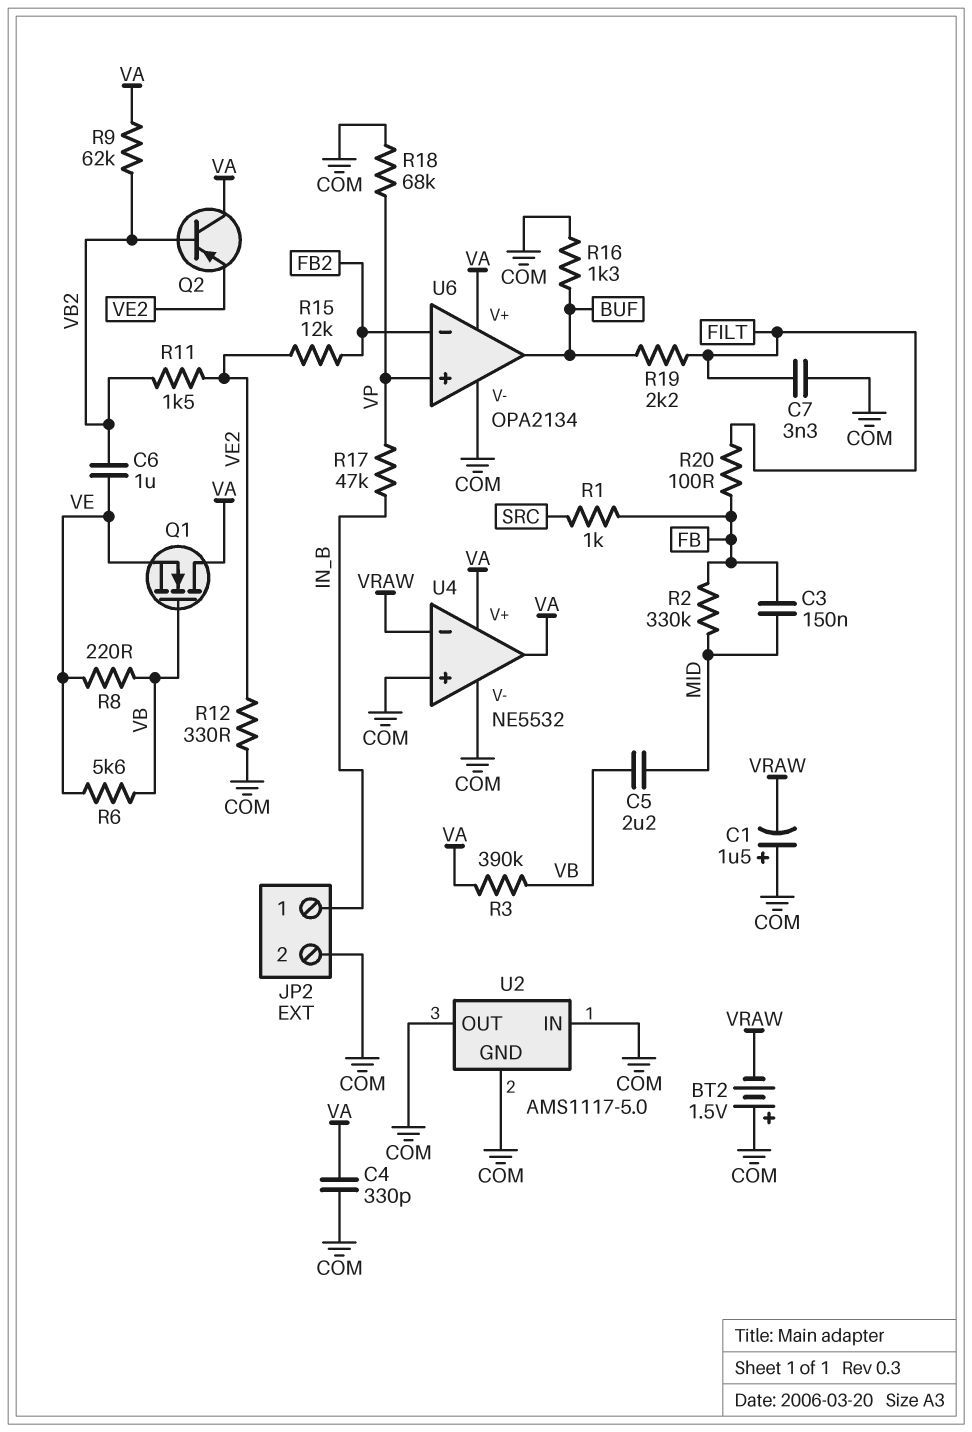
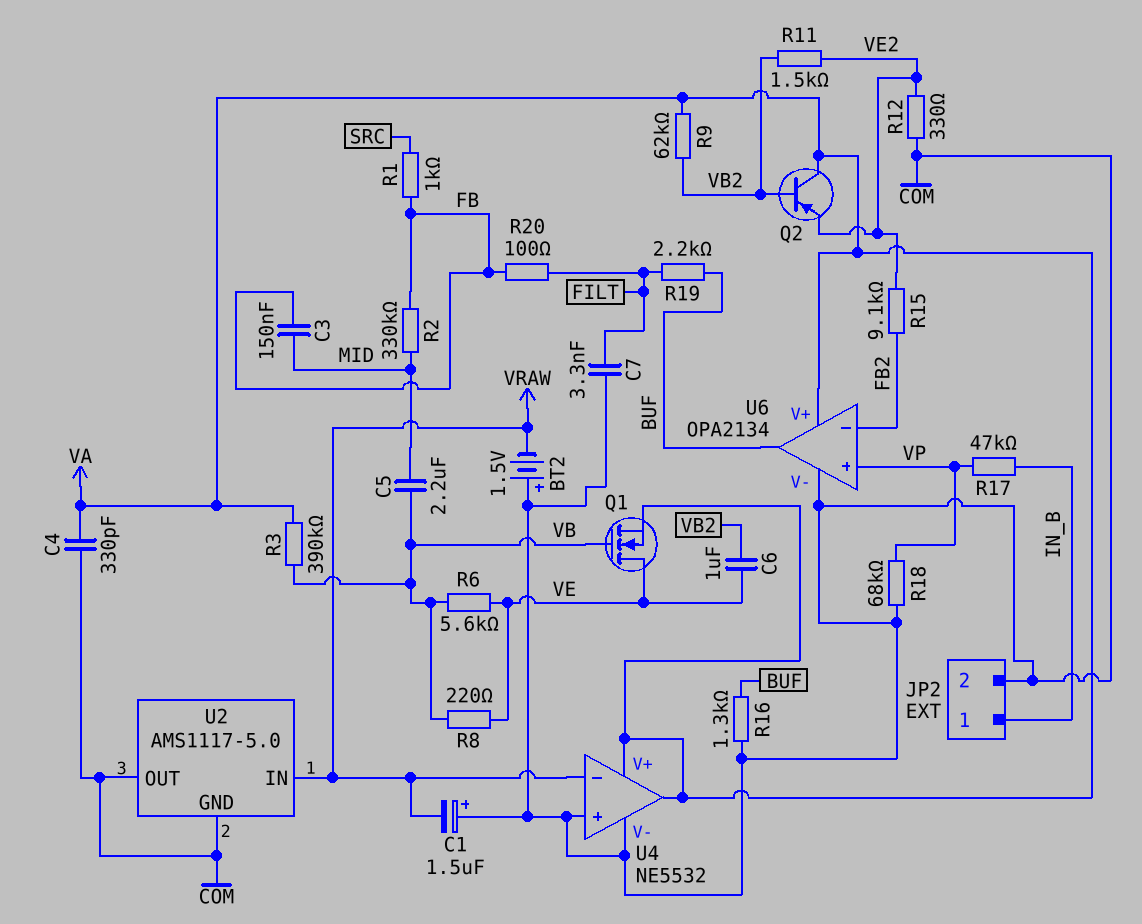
Q1: NMOS (G VB, D VA, S VE) -> NMOS (G VB, D VE, S VA)
R15: 12k (FB2, VE2) -> 9.1k (FB2, VE2)
U2 pin IN: COM -> VRAW

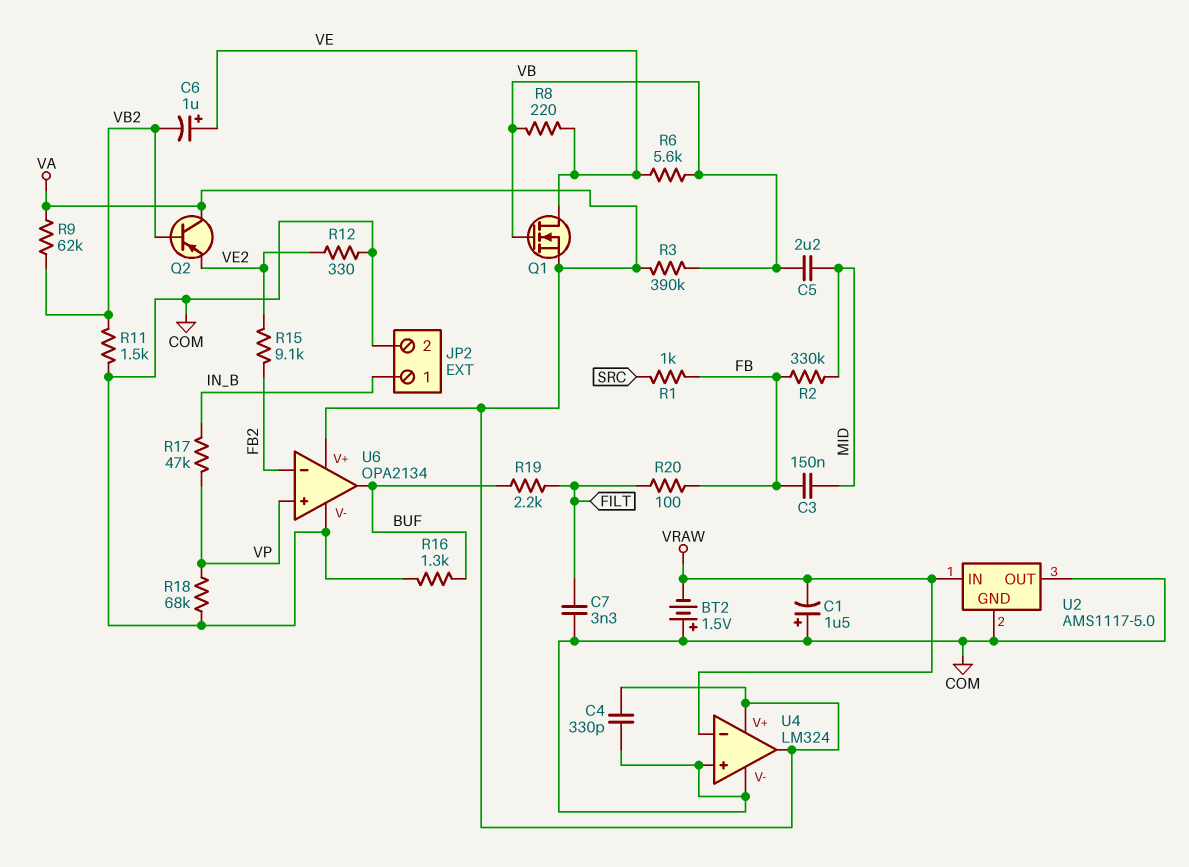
C6: 1uF (VB2, VE) -> 1uF (plus VE, minus VB2)
R11: 1.5k (VB2, VE2) -> 1.5k (COM, VB2)
U4: NE5532 -> LM324

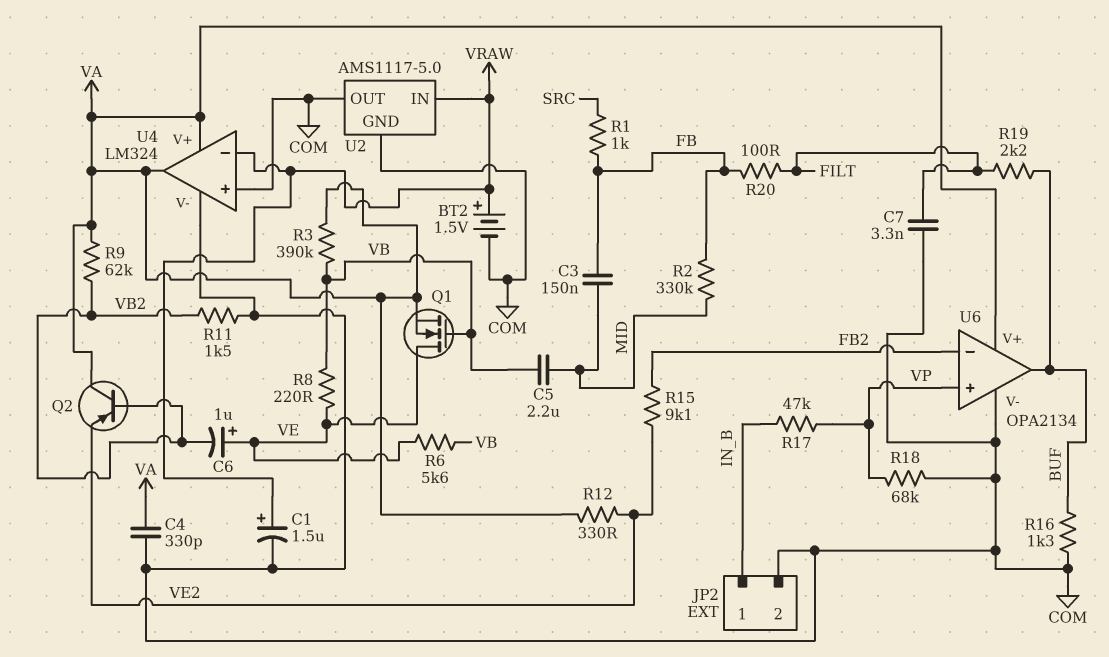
BT2: 1.5V (plus COM, minus VRAW) -> 1.5V (plus VRAW, minus COM)
C1: 1.5uF (plus COM, minus VRAW) -> 1.5uF (plus VRAW, minus COM)
R12: 330 (COM, VE2) -> 330 (VA, VE2)

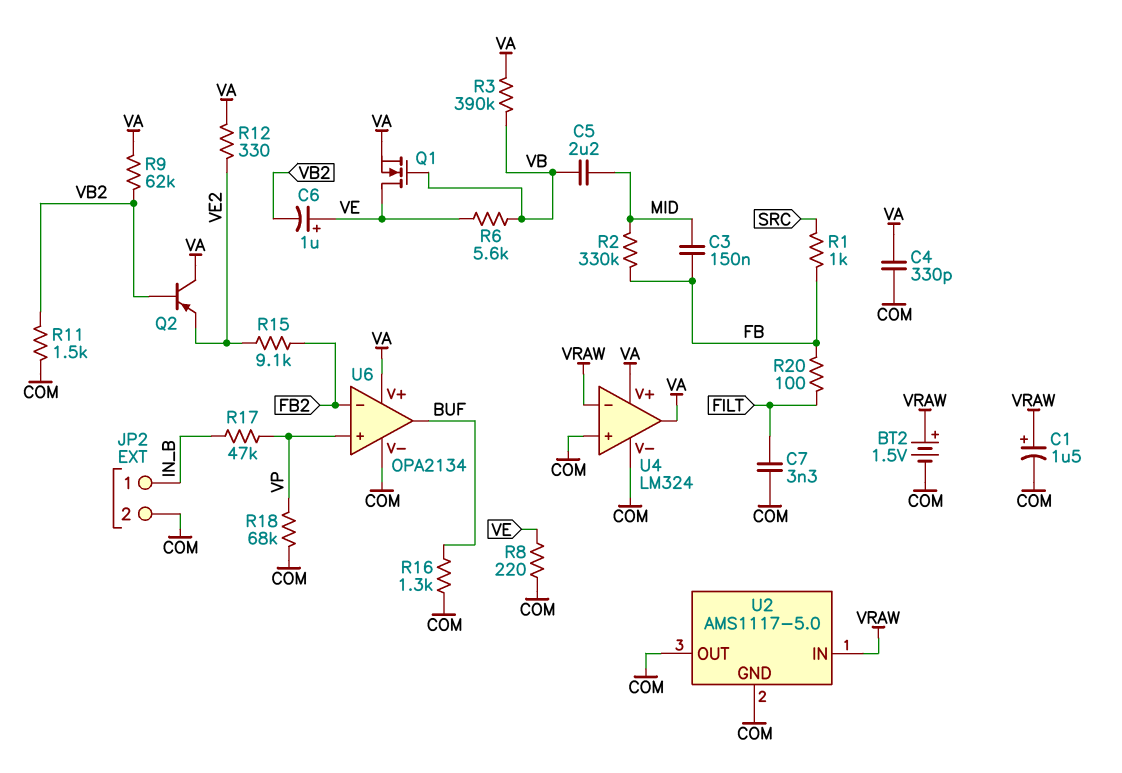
R8: 220 (VB, VE) -> 220 (COM, VE)
R19: 2.2k (BUF, FILT) -> none

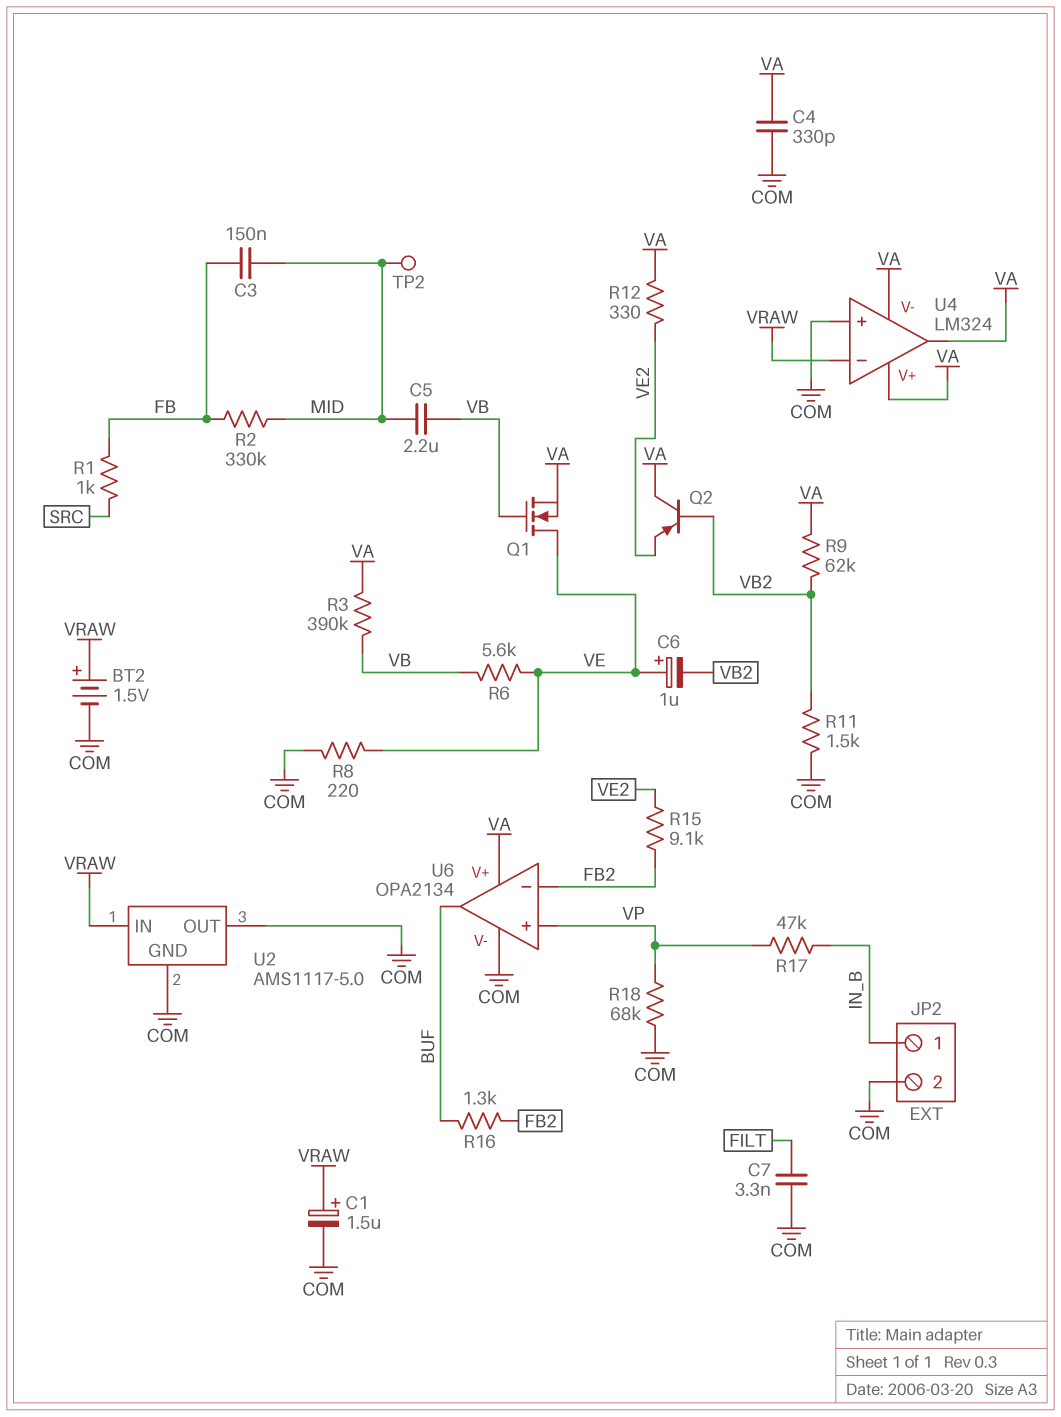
R16: 1.3k (BUF, COM) -> 1.3k (BUF, FB2)
R20: 100 (FB, FILT) -> none
TP2: none -> test point (MID)
U4 pin V-: COM -> VA

